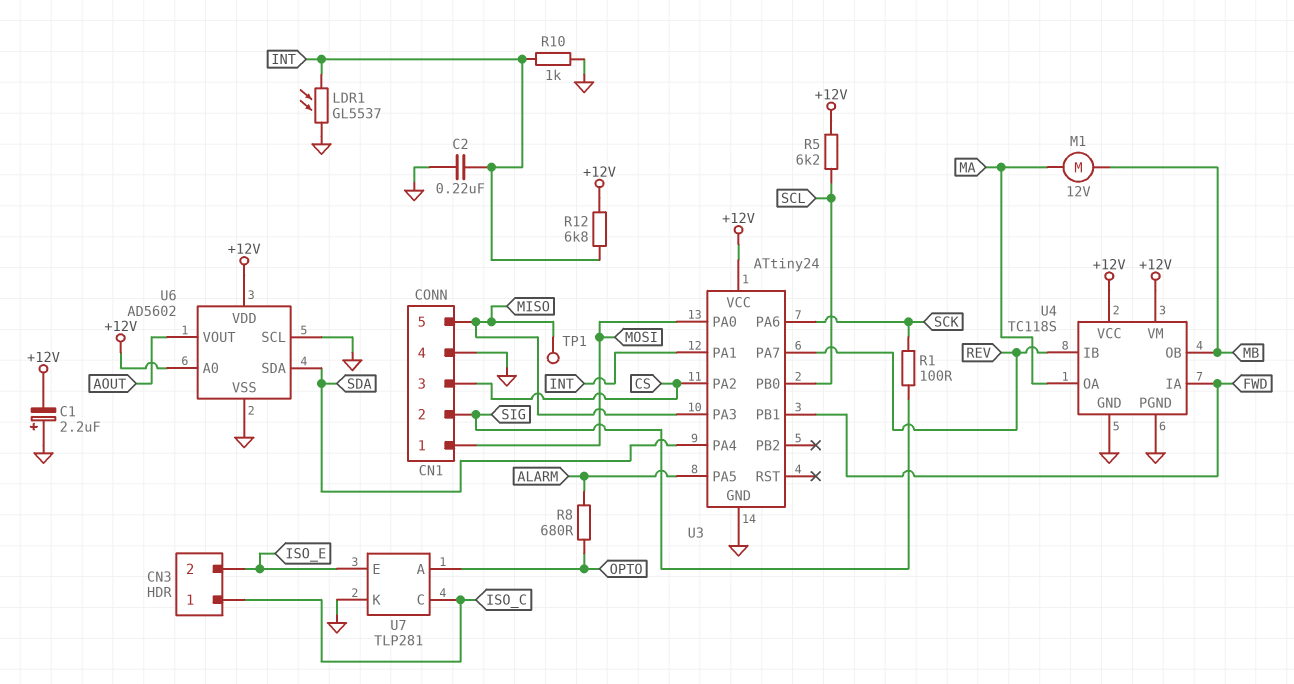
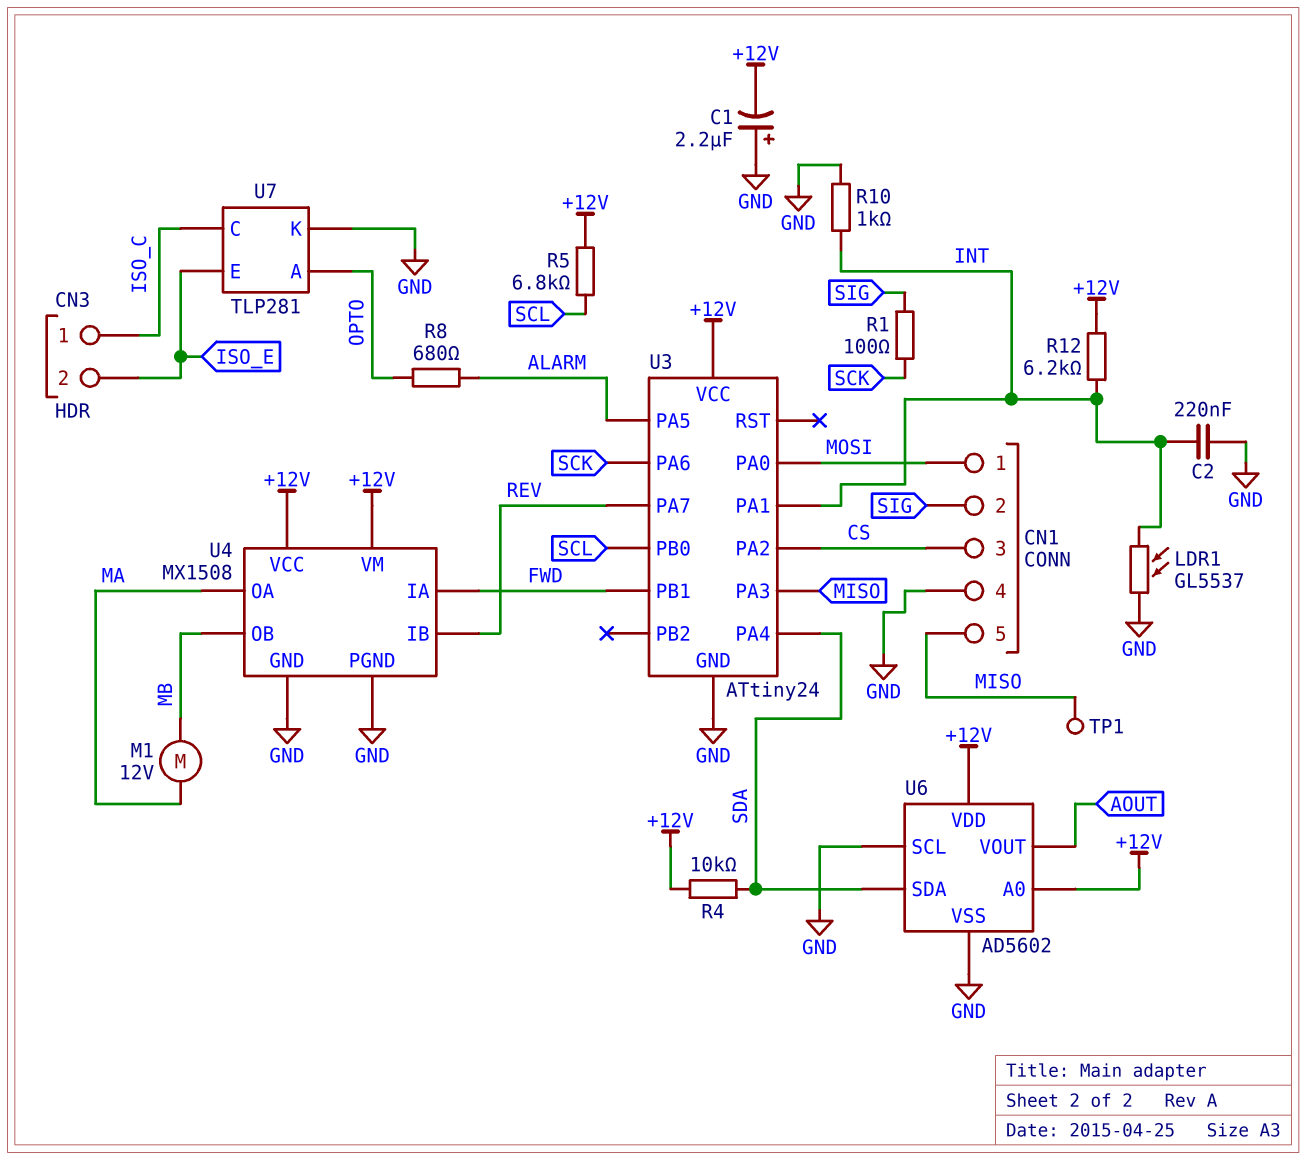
R4: none -> 10k (+12V, SDA)
R5: 6.2k (+12V, SCL) -> 6.8k (+12V, SCL)
R12: 6.8k (+12V, INT) -> 6.2k (+12V, INT)
U4: TC118S -> MX1508

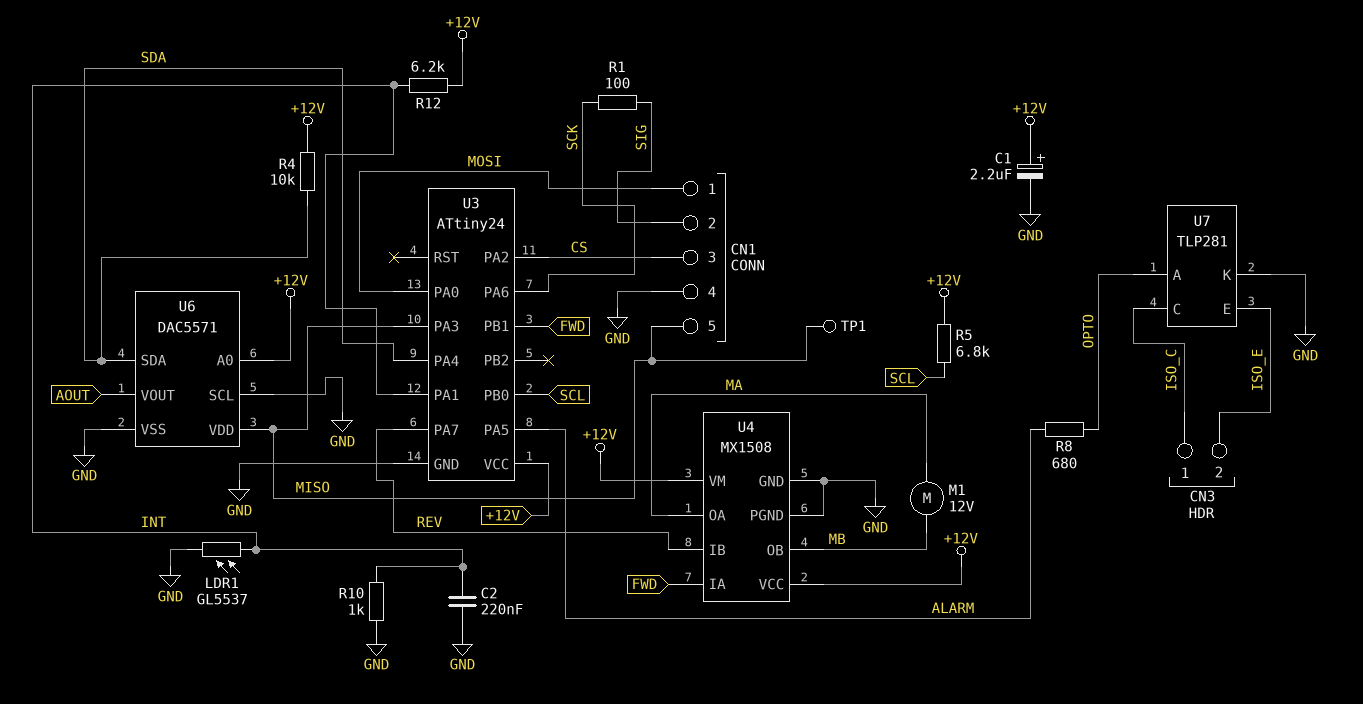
C1: 2.2uF (plus GND, minus +12V) -> 2.2uF (plus +12V, minus GND)
U6: AD5602 -> DAC5571
U6 pin VDD: +12V -> MISO

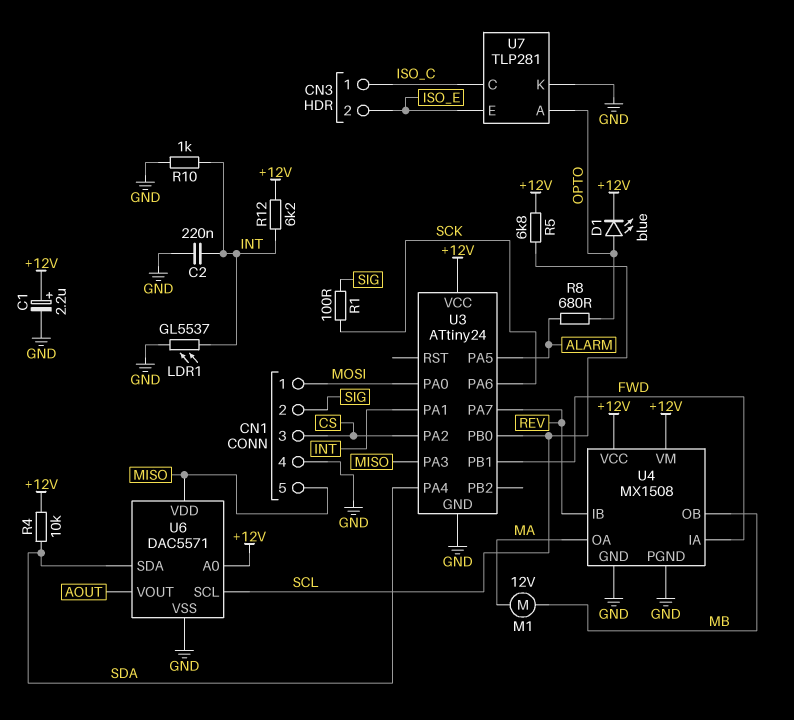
D1: none -> LED blue (A OPTO, K +12V)
TP1: test point (MISO) -> none
U6 pin SCL: GND -> SCL

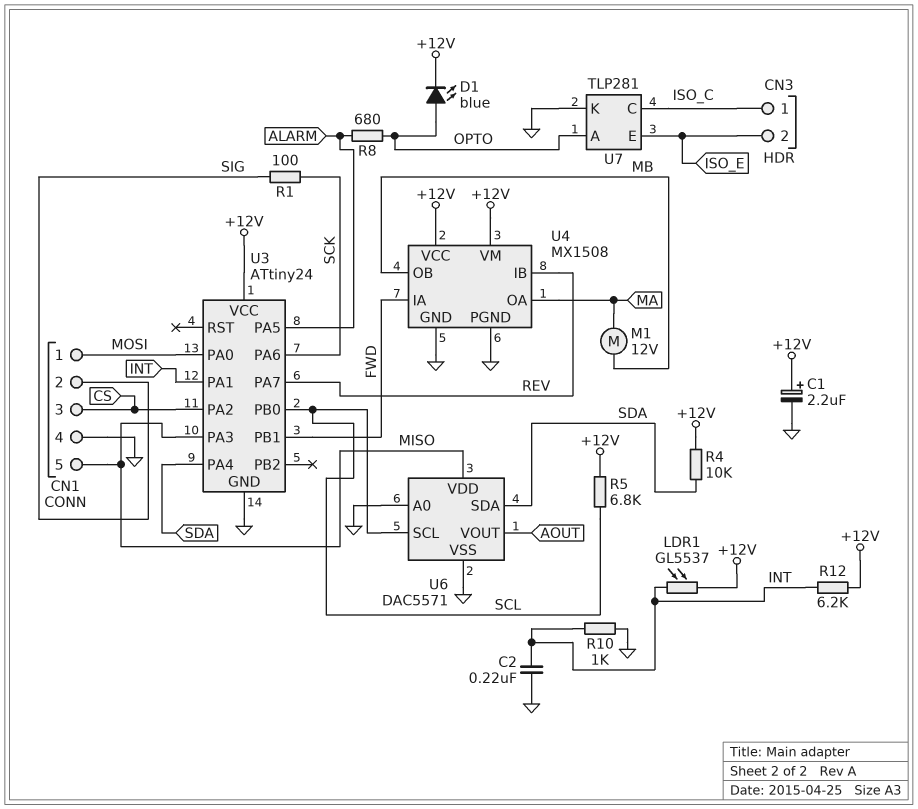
LDR1: GL5537 (GND, INT) -> GL5537 (+12V, INT)
U6 pin A0: +12V -> GND

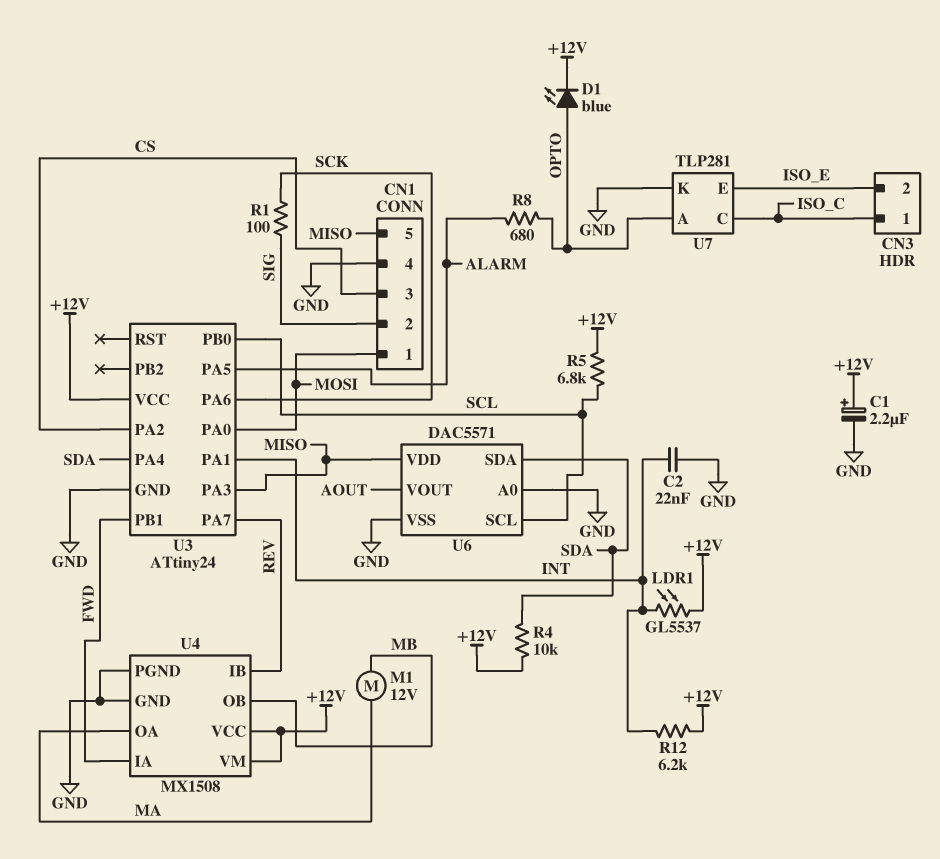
C2: 220nF (GND, INT) -> 22nF (GND, INT)
R10: 1k (GND, INT) -> none

